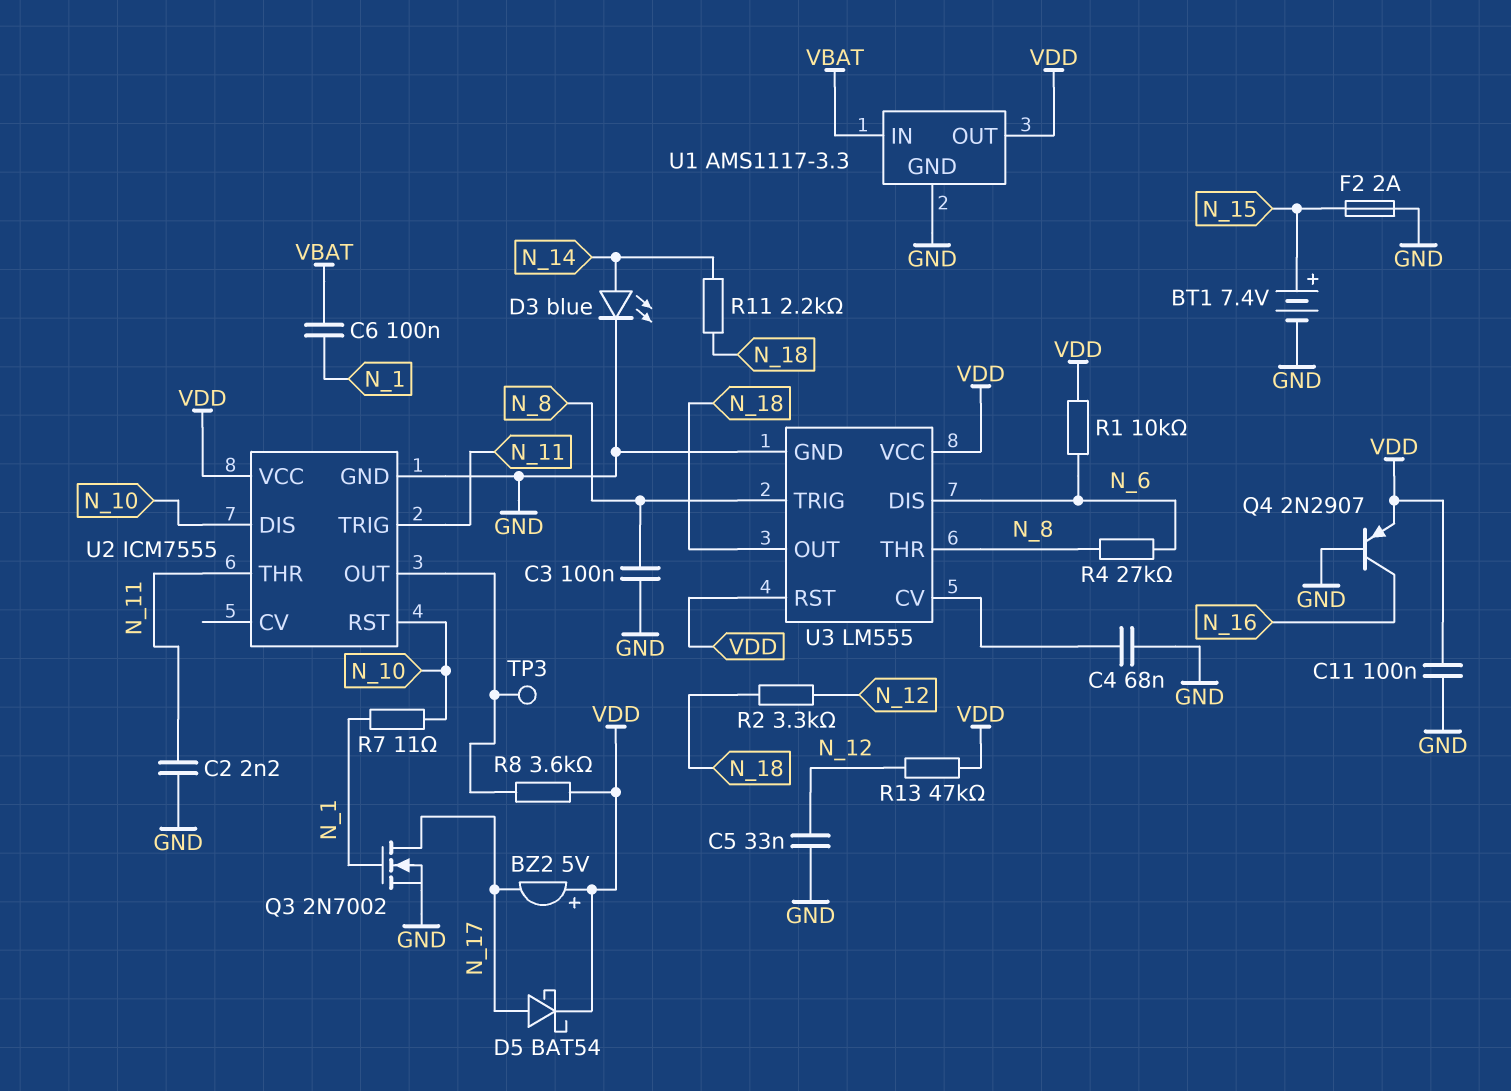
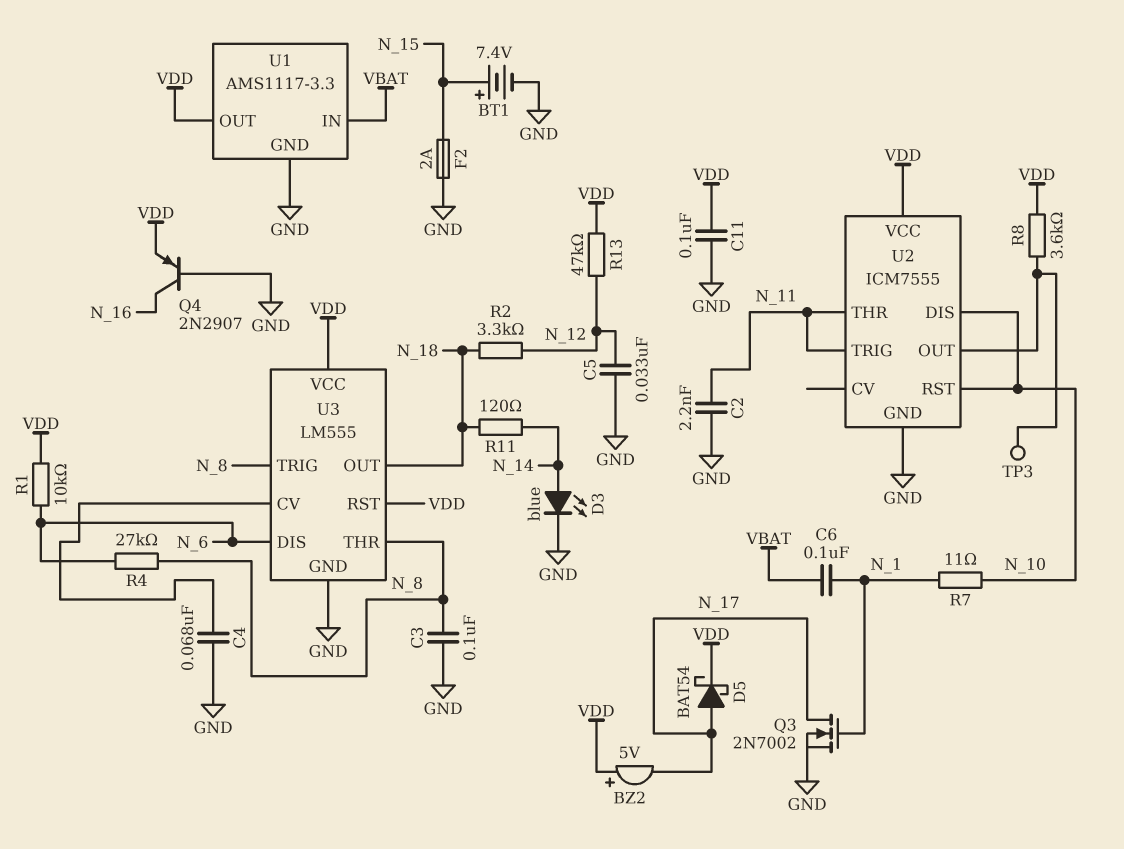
R11: 2.2k (N_14, N_18) -> 120 (N_14, N_18)

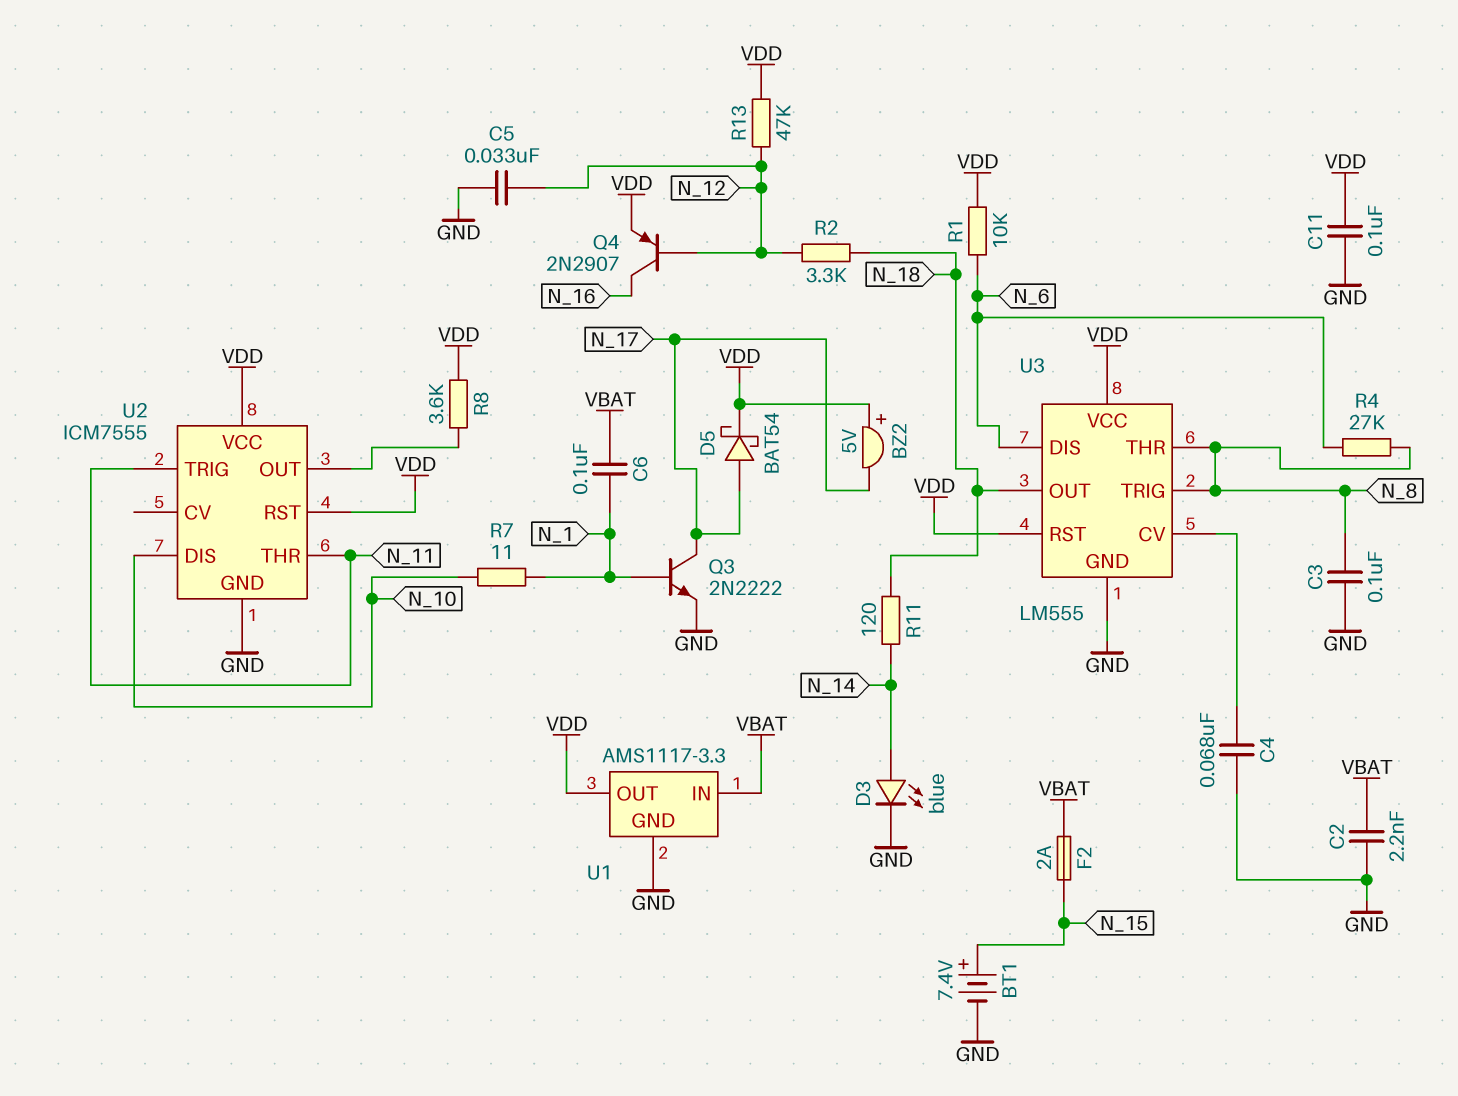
C2: 2.2nF (GND, N_11) -> 2.2nF (GND, VBAT)
F2: 2A (GND, N_15) -> 2A (N_15, VBAT)
Q3: NMOS 2N7002 (G N_1, D N_17, S GND) -> NPN 2N2222 (B N_1, C N_17, E GND)
Q4: PNP 2N2907 (B GND, C N_16, E VDD) -> PNP 2N2907 (B N_12, C N_16, E VDD)
TP3: test point (U2/OUT) -> none
U2 pin RST: N_10 -> VDD

